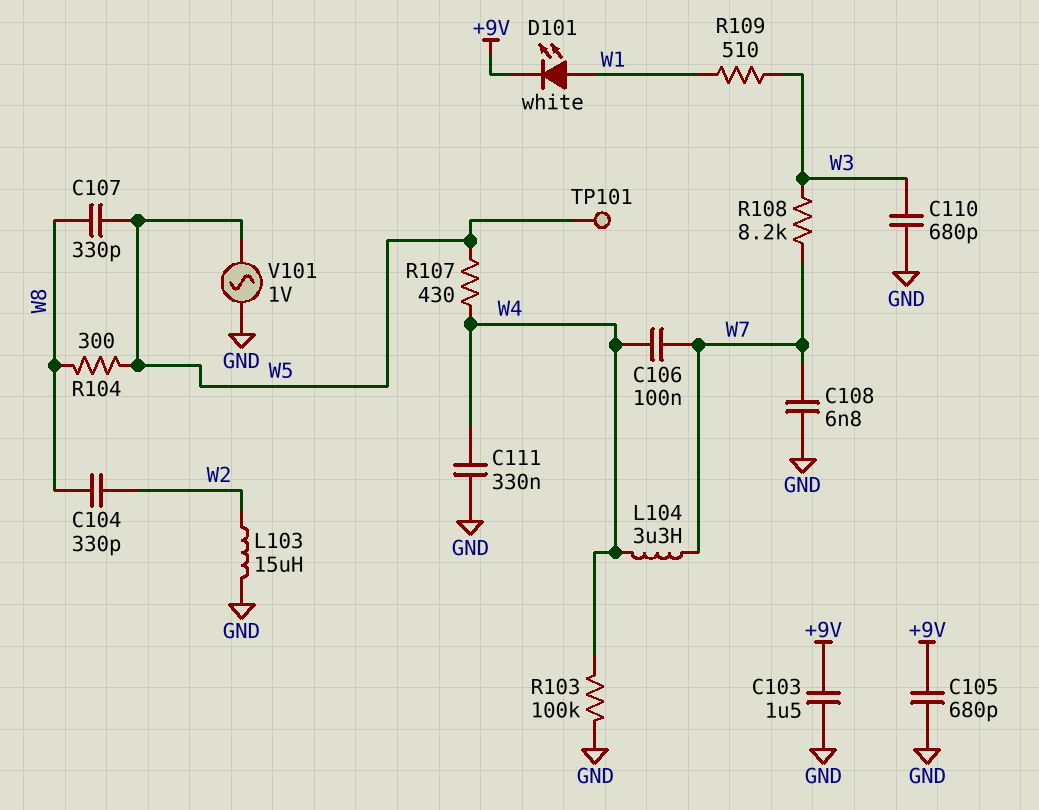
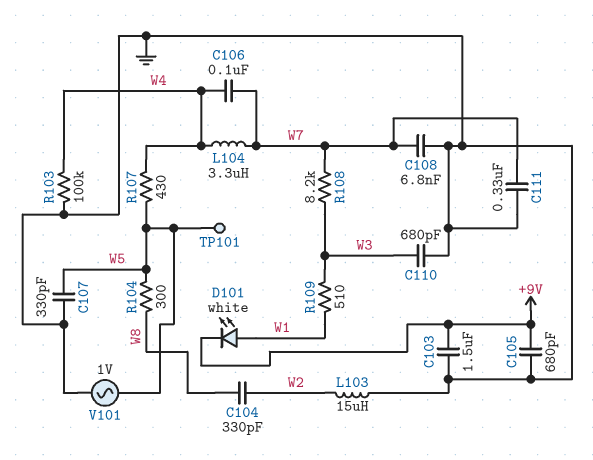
C107: 330pF (W5, W8) -> 330pF (GND, W5)
C111: 330nF (GND, W4) -> 330nF (GND, W7)

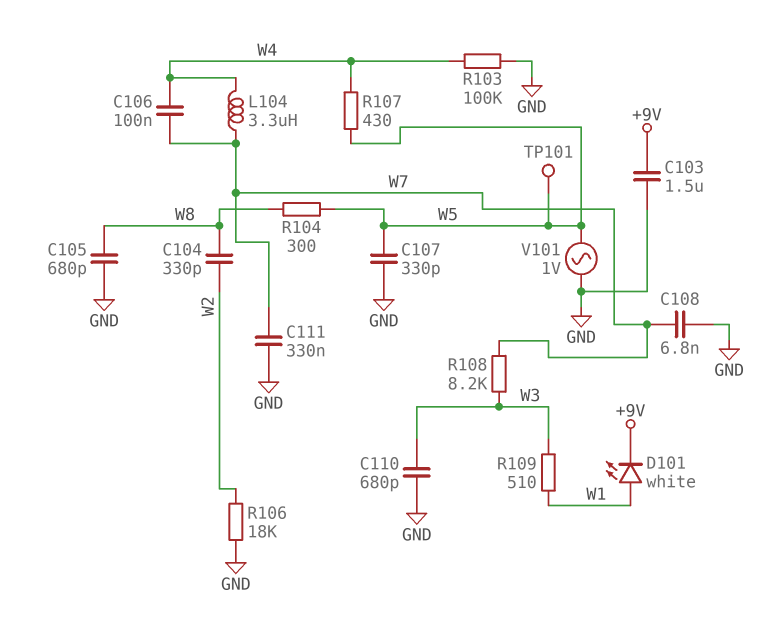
C105: 680pF (+9V, GND) -> 680pF (GND, W8)
L103: 15uH (GND, W2) -> none
R106: none -> 18k (GND, W2)

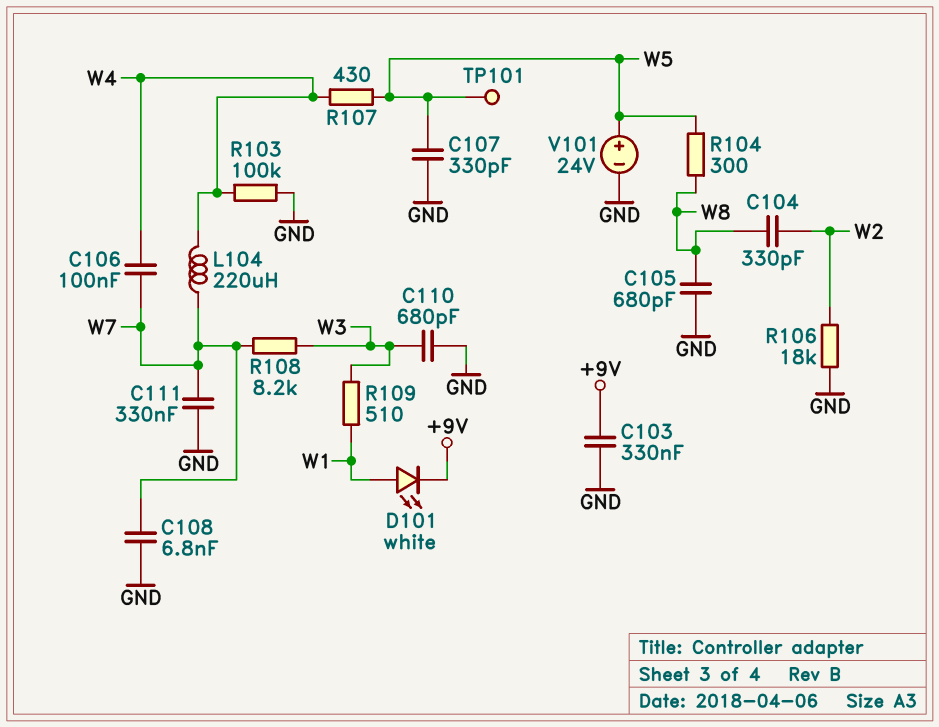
C103: 1.5uF (+9V, GND) -> 330nF (+9V, GND)
L104: 3.3uH (W4, W7) -> 220uH (W4, W7)
V101: AC 1V (GND, W5) -> 24V (plus W5, minus GND)

